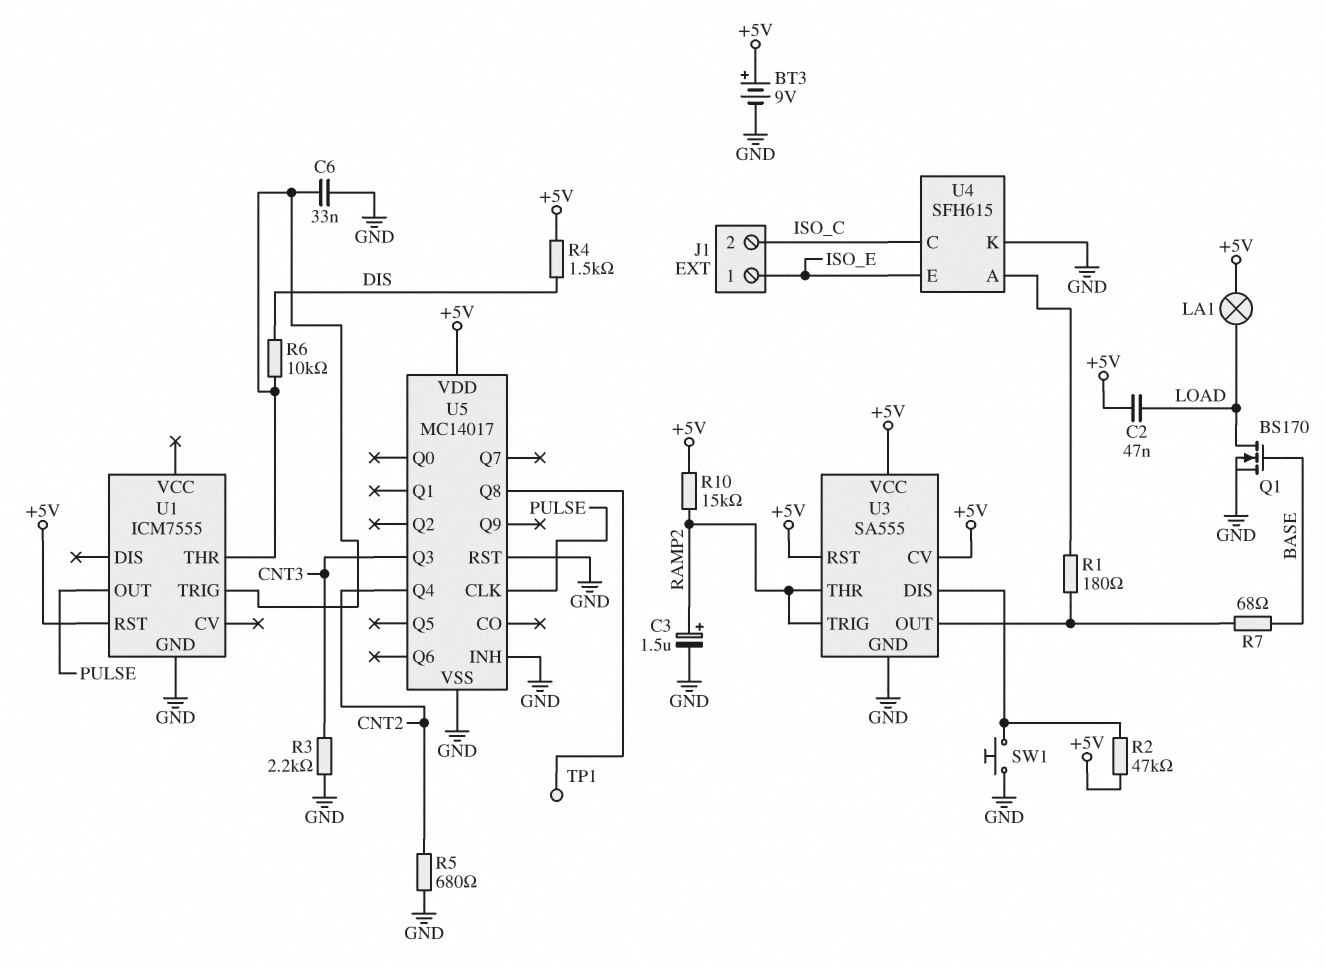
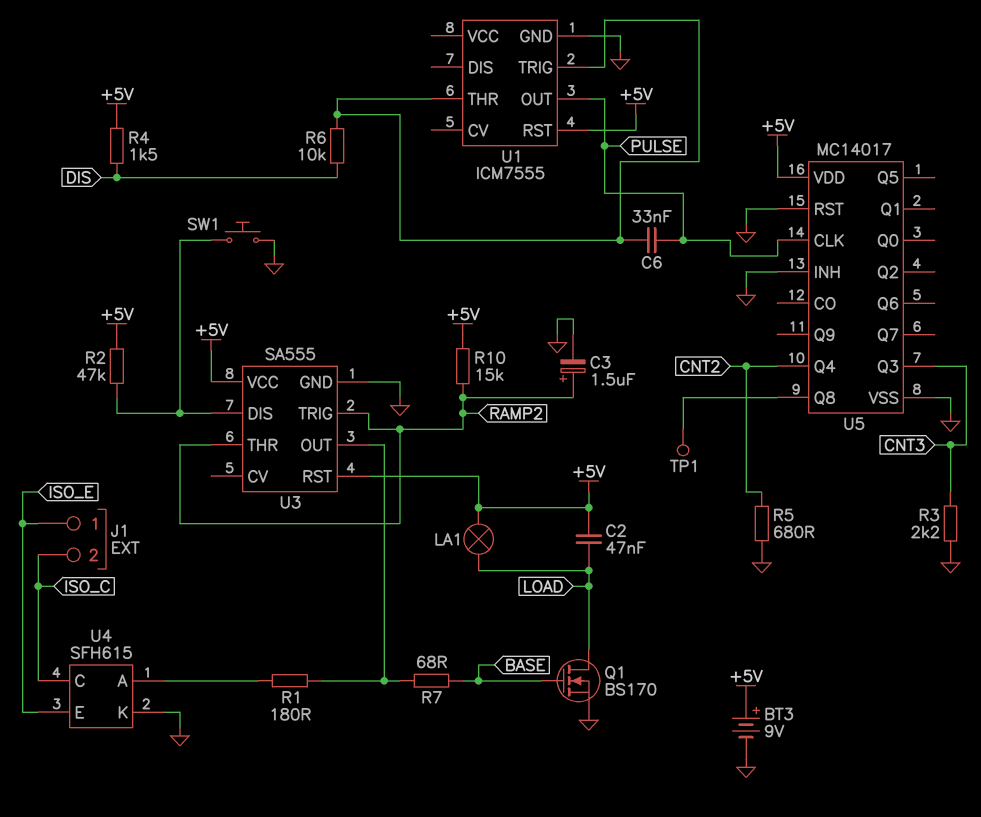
C6: 33nF (GND, U1/THR) -> 33nF (PULSE, U1/THR)
U3 pin CV: +5V -> none

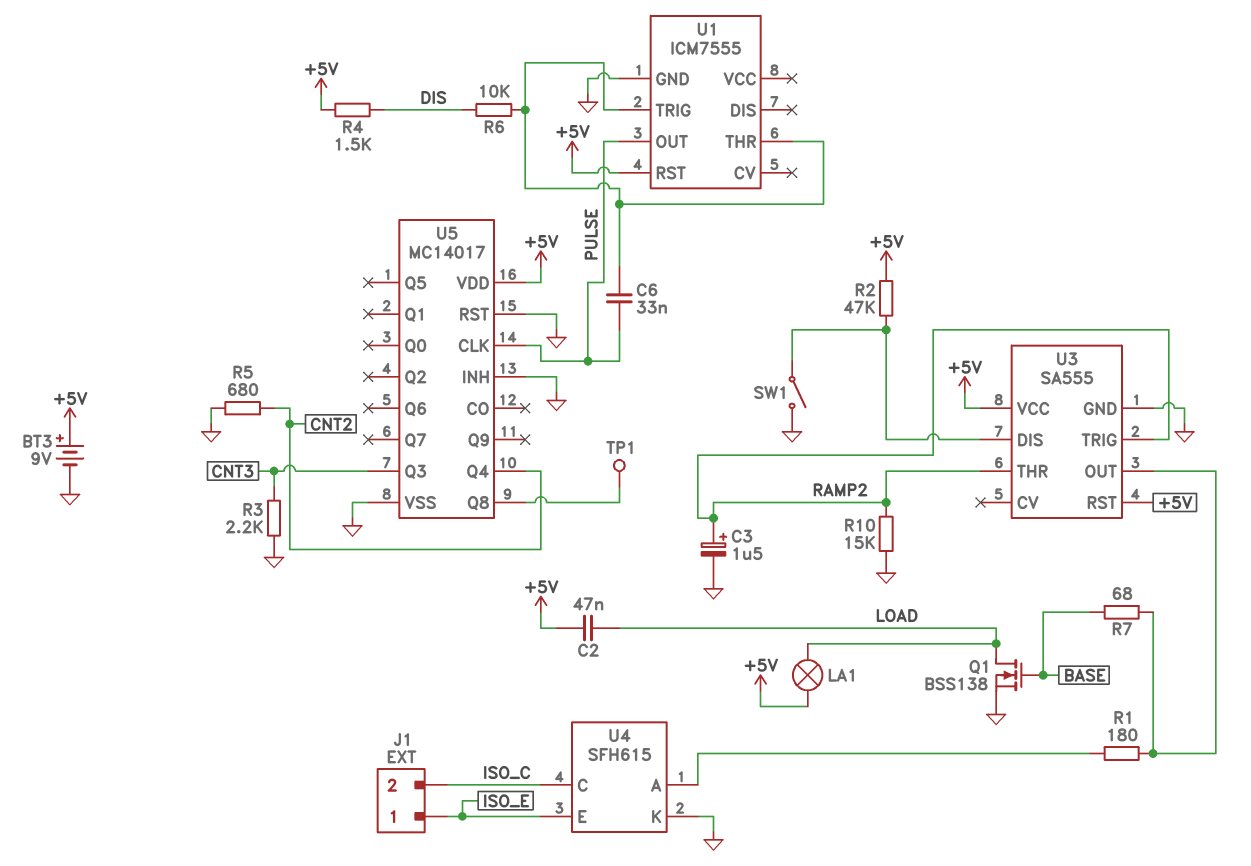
Q1: NMOS BS170 (G BASE, D LOAD, S GND) -> NMOS BSS138 (G BASE, D LOAD, S GND)
R10: 15k (+5V, RAMP2) -> 15k (GND, RAMP2)
SW1: button (GND, U3/DIS) -> switch (GND, U3/DIS)

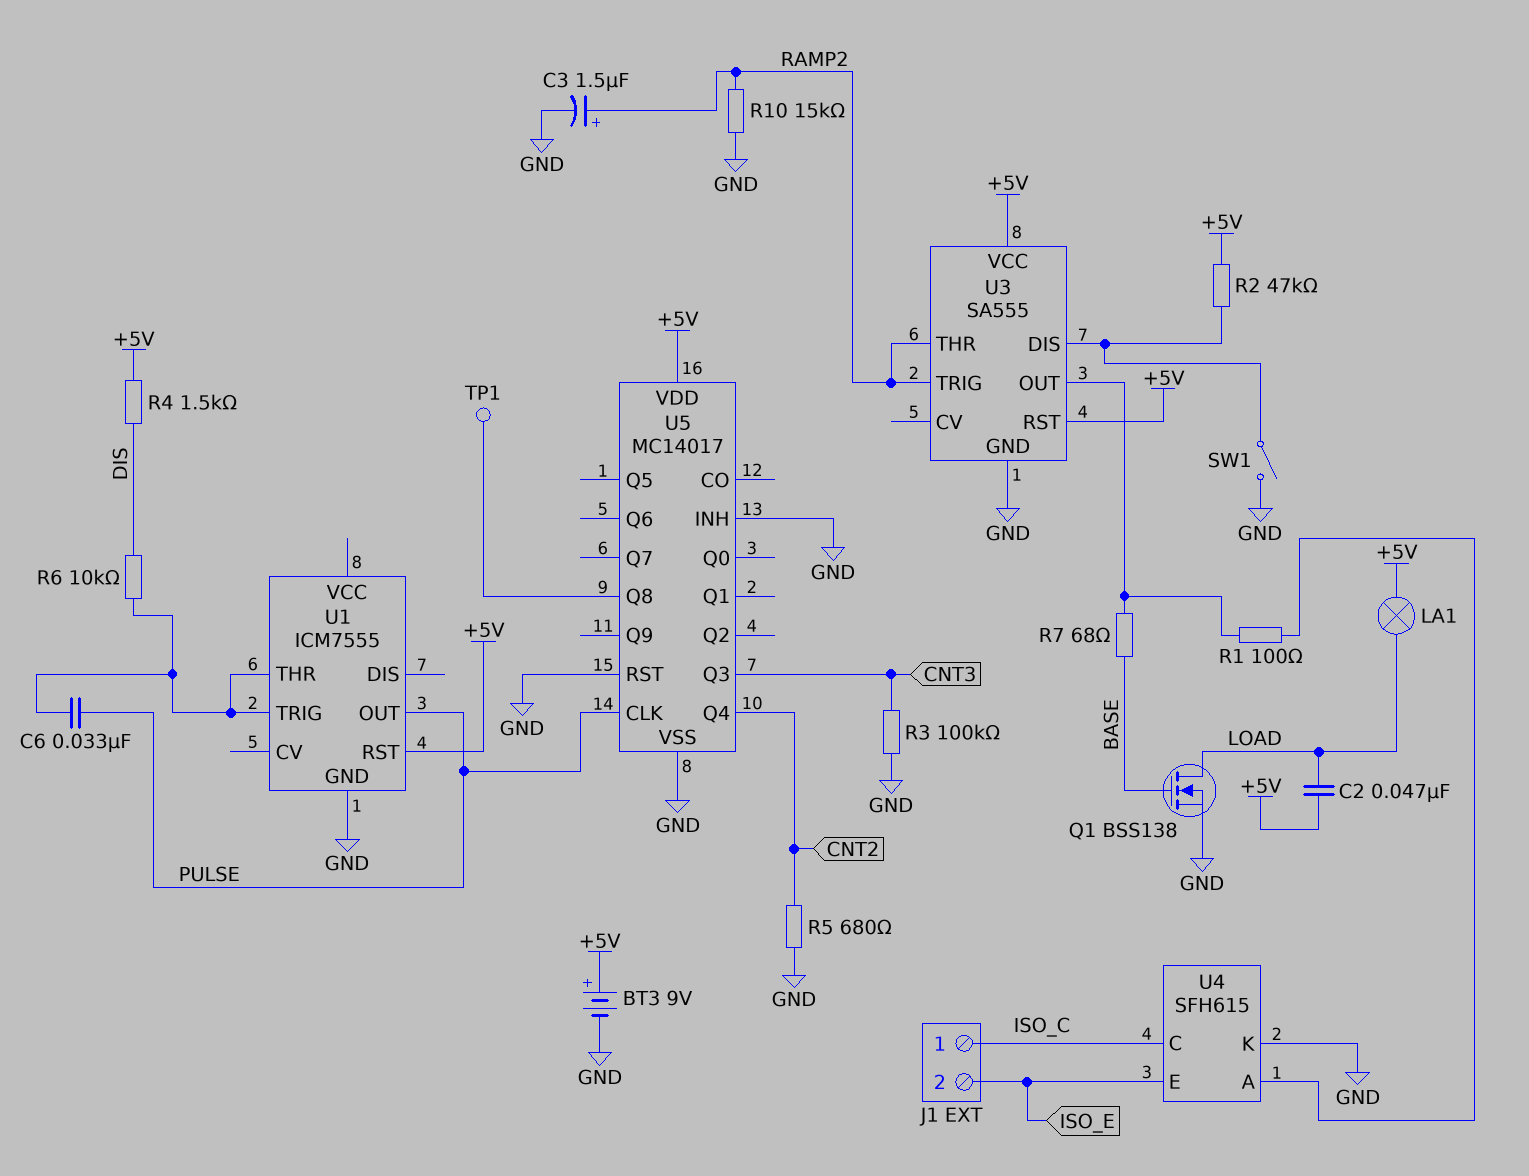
J1 pin 1: ISO_E -> ISO_C
J1 pin 2: ISO_C -> ISO_E
R1: 180 (U3/OUT, U4/A) -> 100 (U3/OUT, U4/A)
R3: 2.2k (CNT3, GND) -> 100k (CNT3, GND)

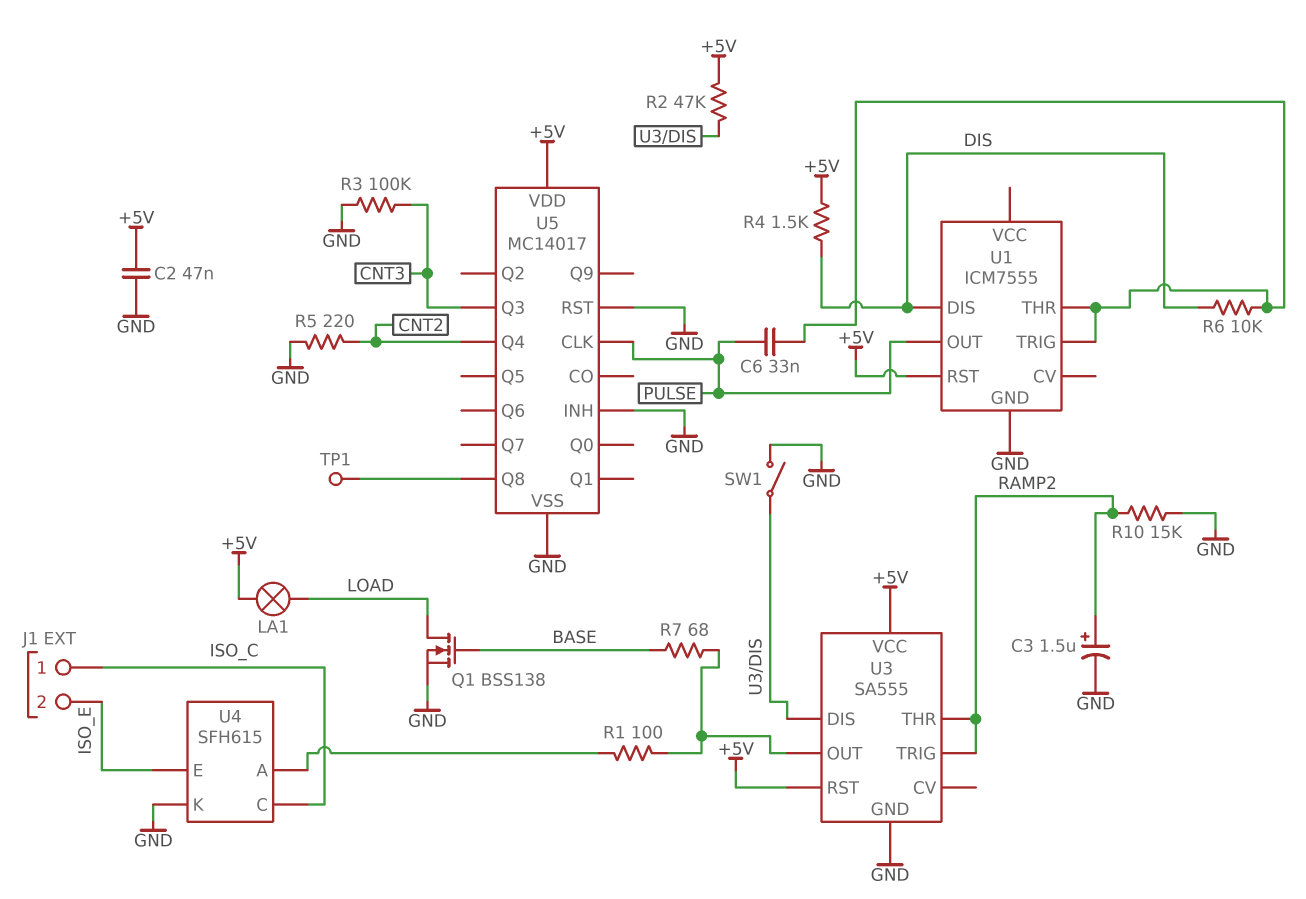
BT3: 9V (plus +5V, minus GND) -> none
C2: 47nF (+5V, LOAD) -> 47nF (+5V, GND)
R5: 680 (CNT2, GND) -> 220 (CNT2, GND)
U1 pin DIS: none -> DIS

